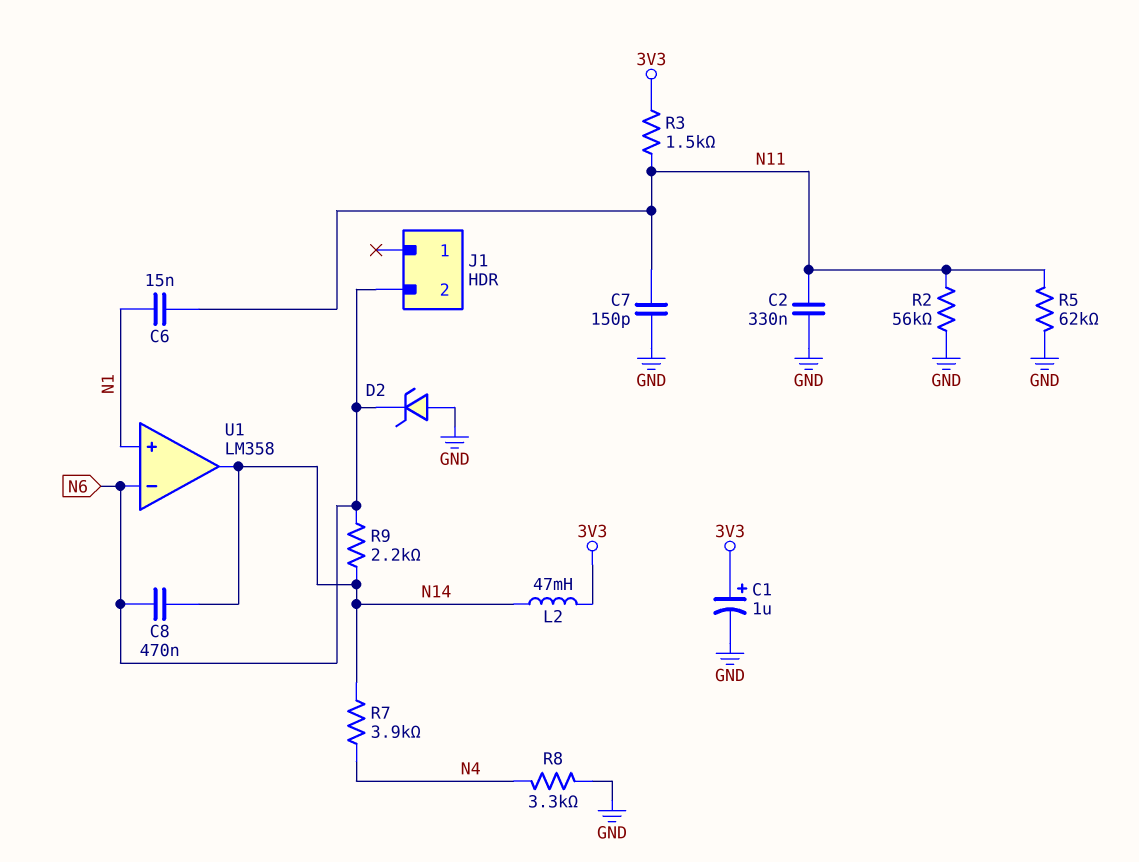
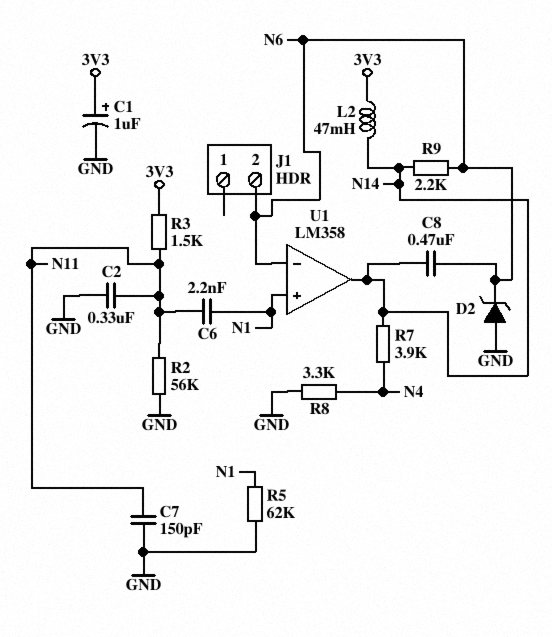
C6: 15nF (N1, N11) -> 2.2nF (N1, N11)
R5: 62k (GND, N11) -> 62k (GND, N1)

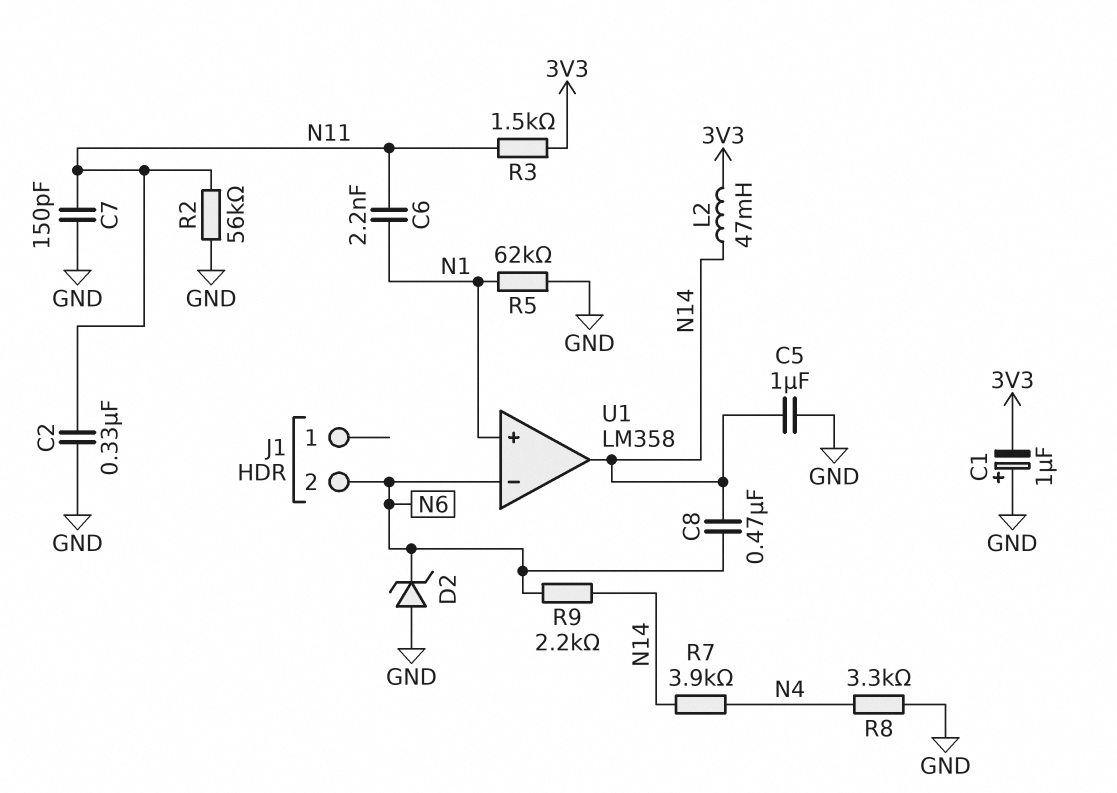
C1: 1uF (plus 3V3, minus GND) -> 1uF (plus GND, minus 3V3)
C5: none -> 1uF (GND, N14)

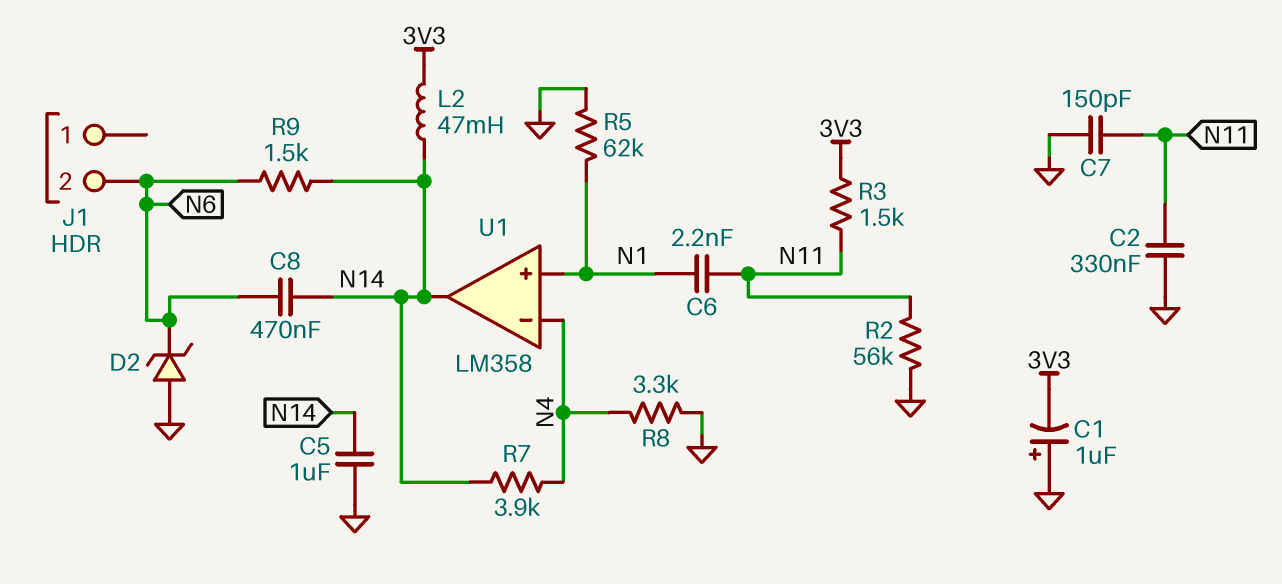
R9: 2.2k (N6, N14) -> 1.5k (N6, N14)
U1 pin in-: N6 -> N4

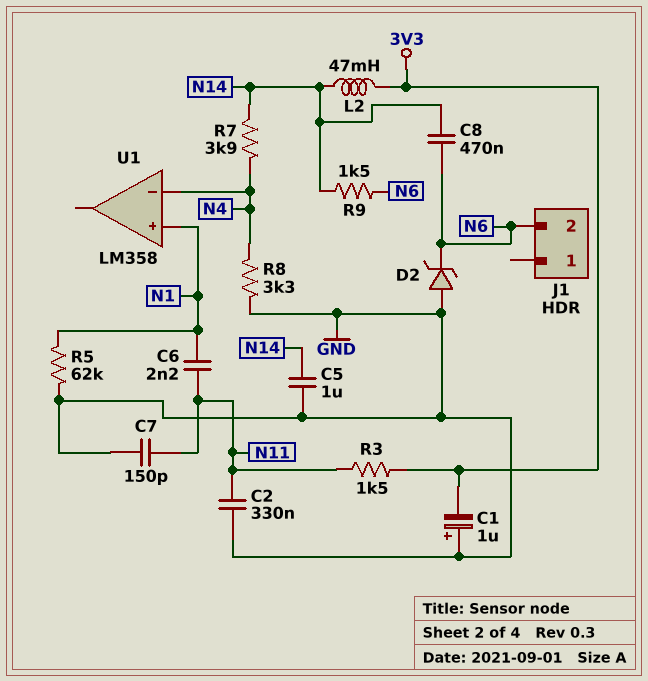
R2: 56k (GND, N11) -> none
U1 pin out: N14 -> none

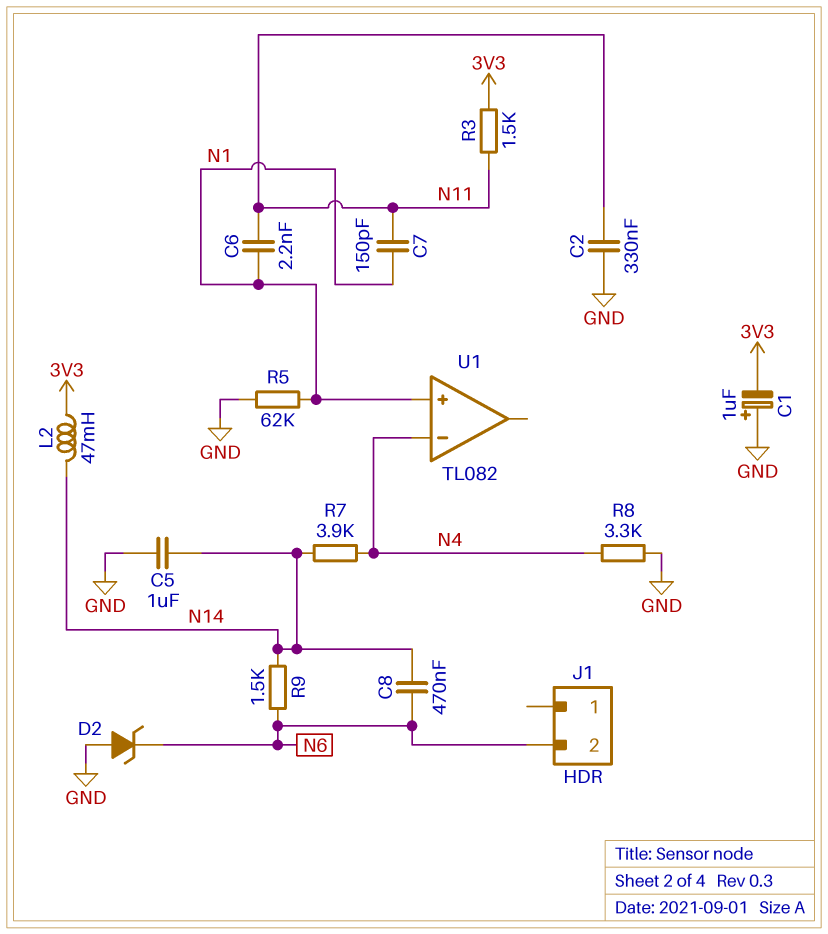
C7: 150pF (GND, N11) -> 150pF (N1, N11)
U1: LM358 -> TL082

